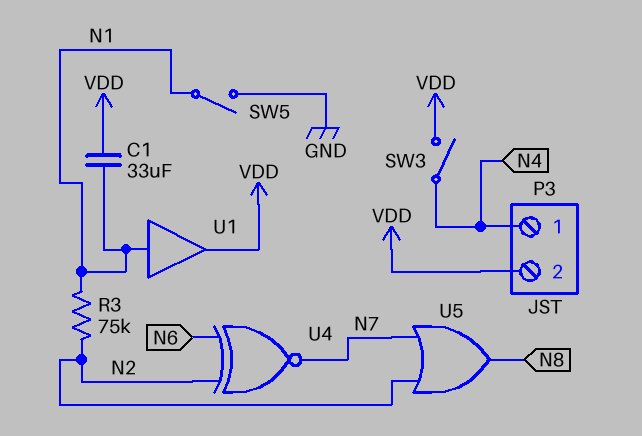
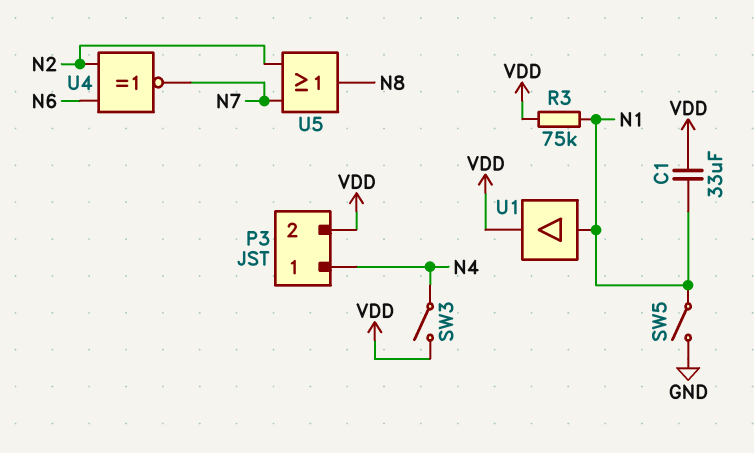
R3: 75k (N1, N2) -> 75k (N1, VDD)

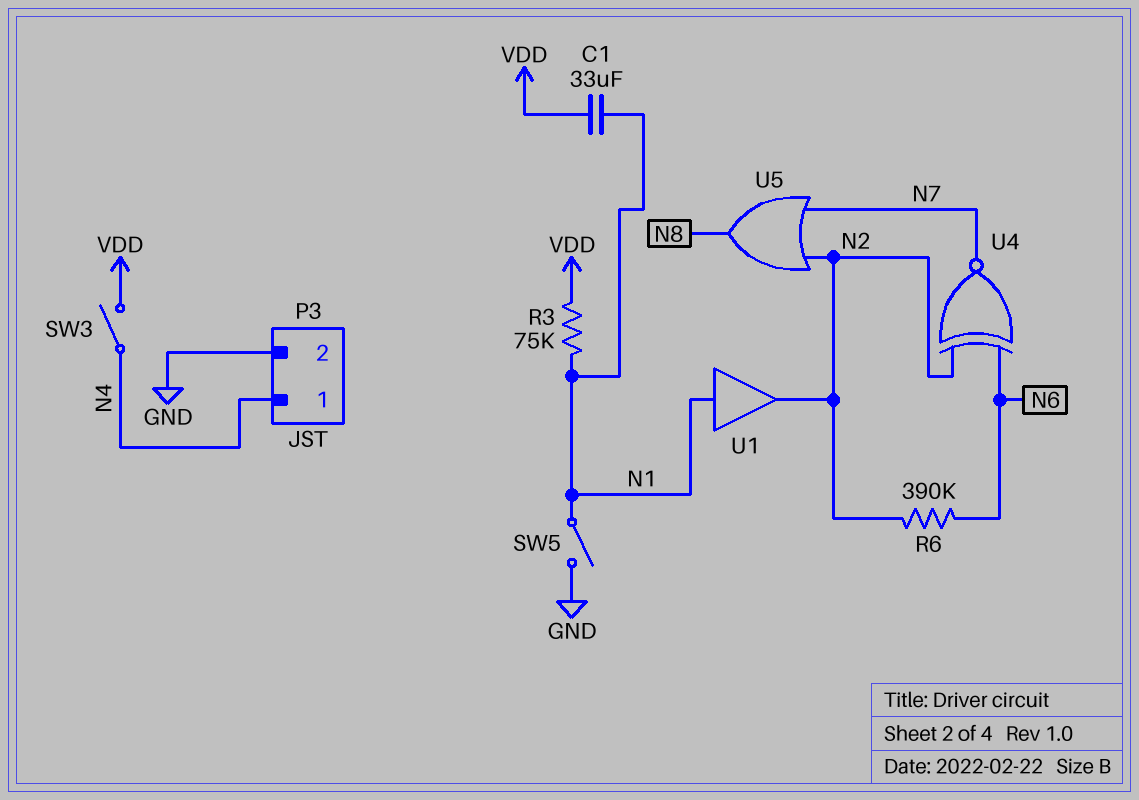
P3 pin 2: VDD -> GND
R6: none -> 390k (N2, N6)
U1: buffer (in N1, out VDD) -> buffer (in N1, out N2)

